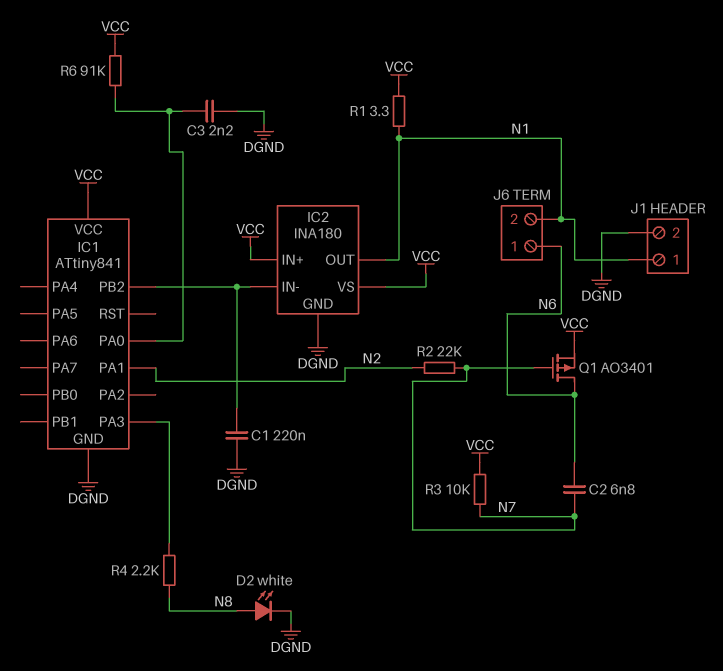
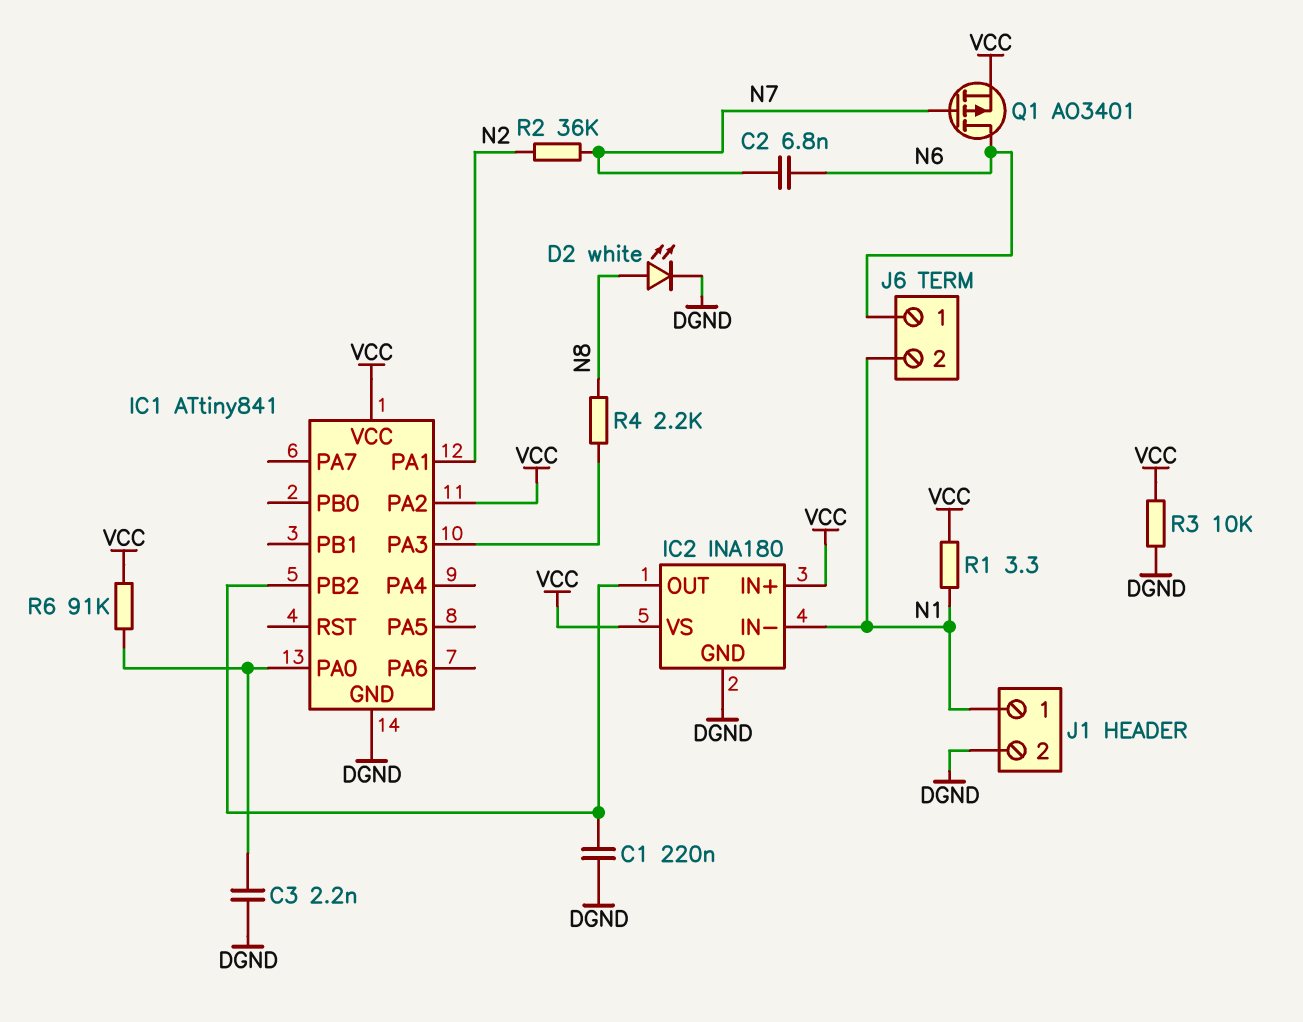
IC1 pin PA2: none -> VCC
IC2 pin IN-: IC1/PB2 -> N1
IC2 pin OUT: N1 -> IC1/PB2
R2: 22k (N2, N7) -> 36k (N2, N7)
R3: 10k (N7, VCC) -> 10k (DGND, VCC)

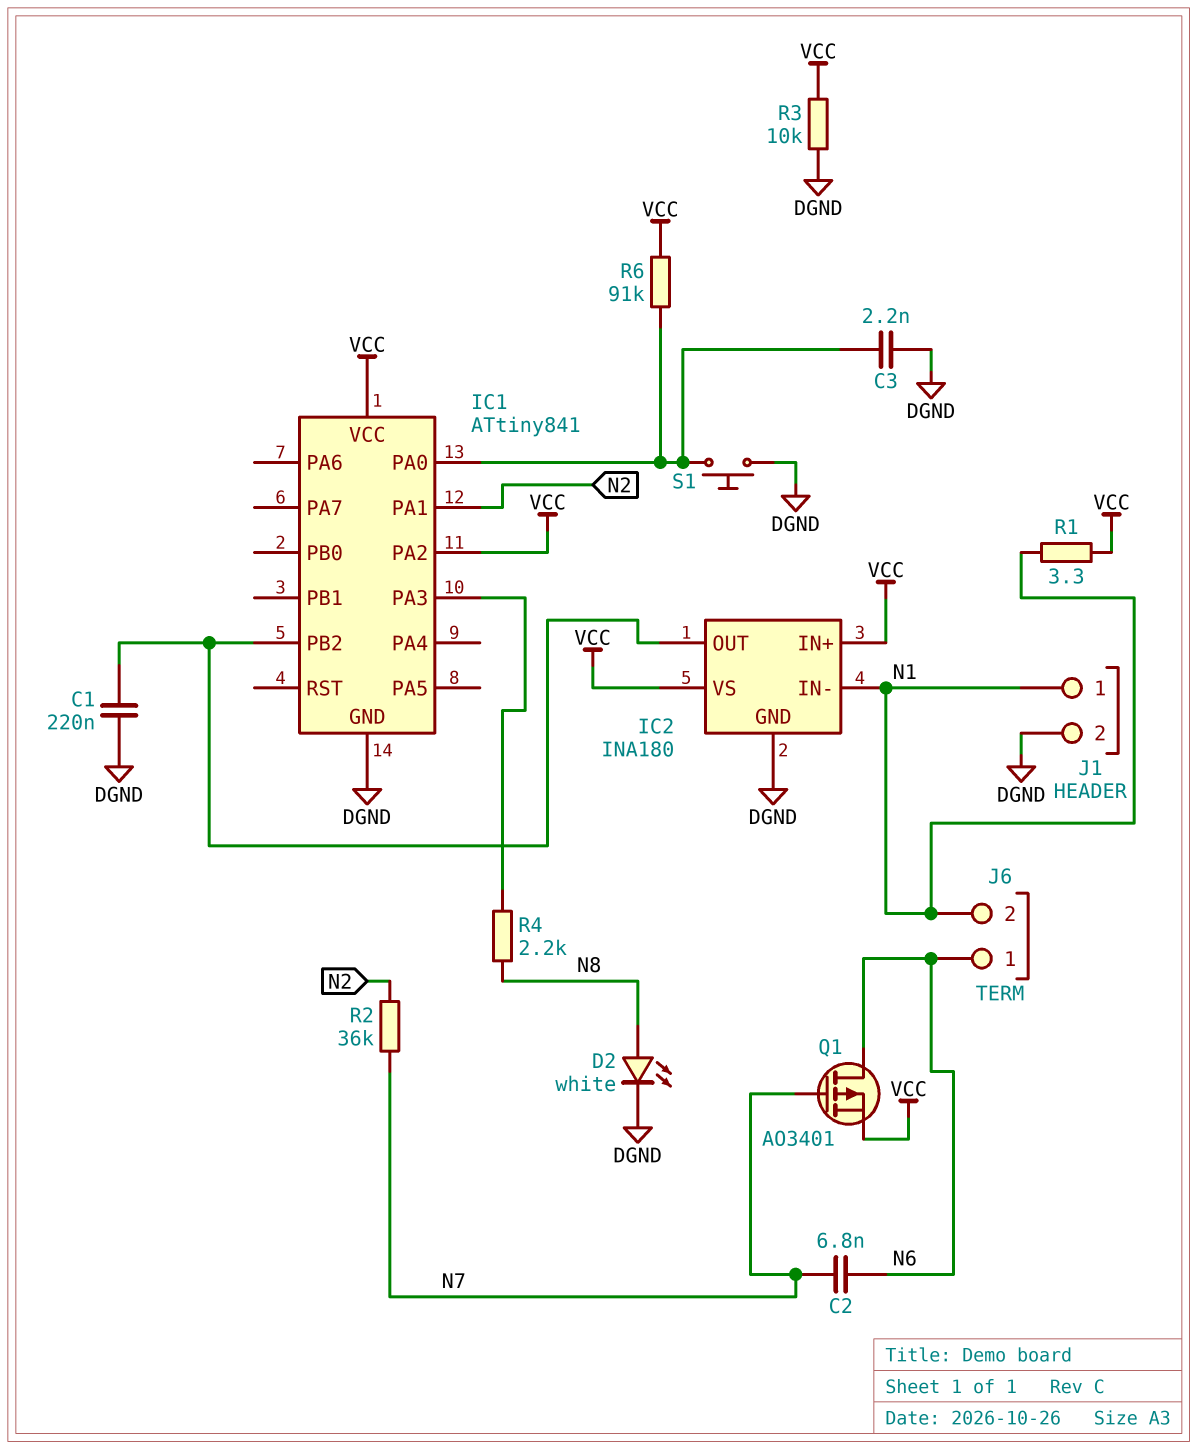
S1: none -> button (DGND, IC1/PA0)

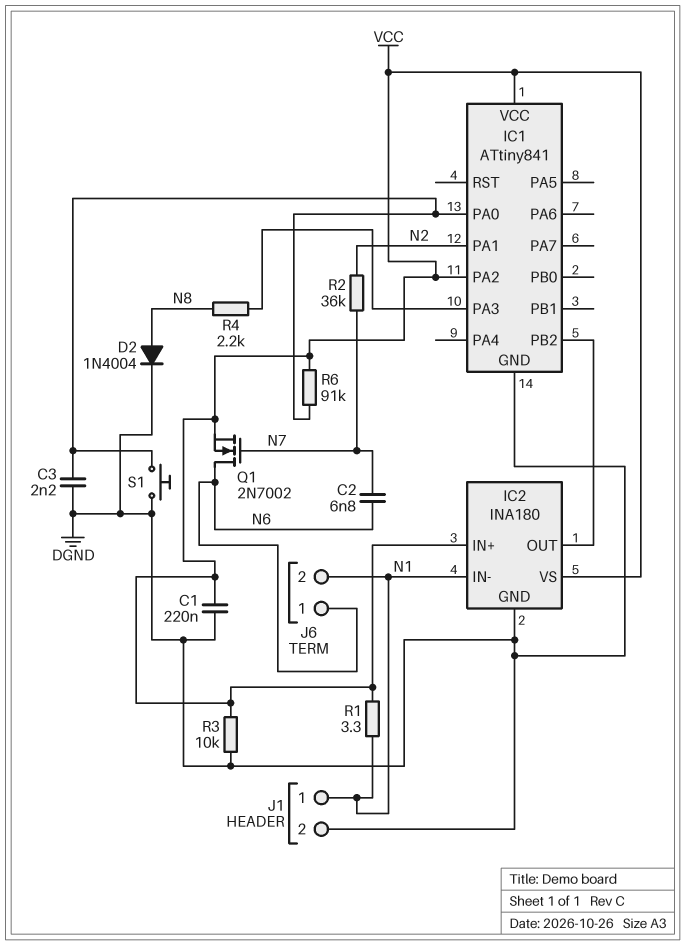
C1: 220nF (DGND, IC1/PB2) -> 220nF (DGND, VCC)
D2: LED white (A N8, K DGND) -> diode 1N4004 (A N8, K DGND)
Q1: PMOS AO3401 (G N7, D N6, S VCC) -> NMOS 2N7002 (G N7, D N6, S VCC)

